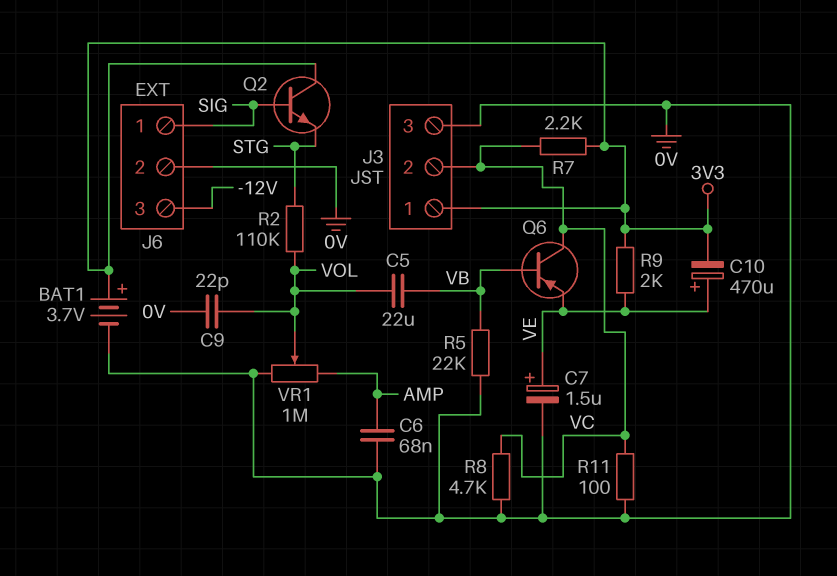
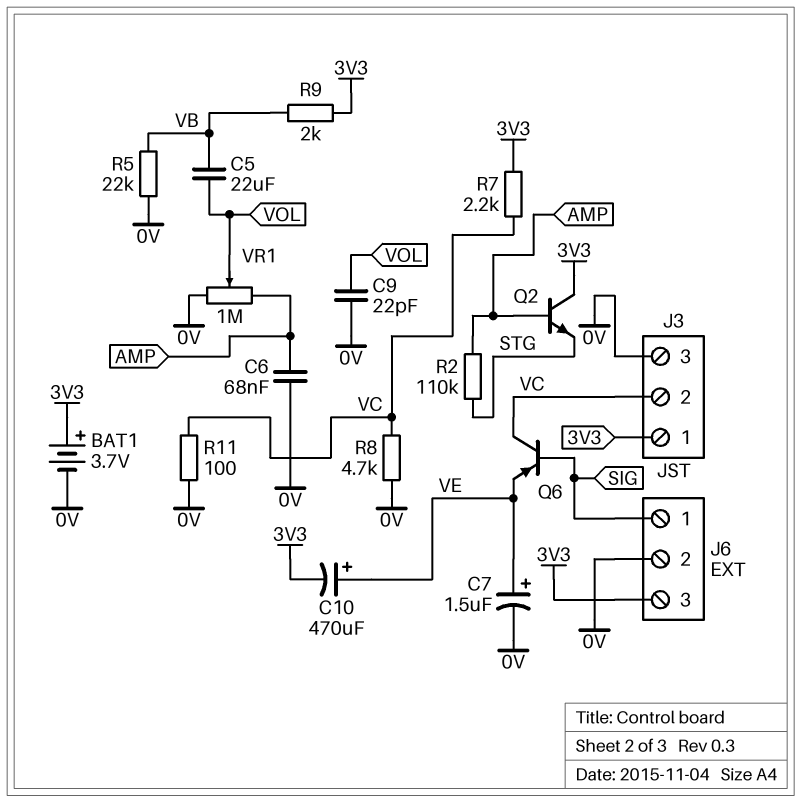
J6 pin 3: -12V -> 3V3
Q2: NPN (B SIG, C 3V3, E STG) -> NPN (B AMP, C 3V3, E STG)
Q6: PNP (B VB, C VC, E VE) -> PNP (B SIG, C VC, E VE)
R2: 110k (STG, VOL) -> 110k (AMP, STG)
R9: 2k (3V3, VE) -> 2k (3V3, VB)

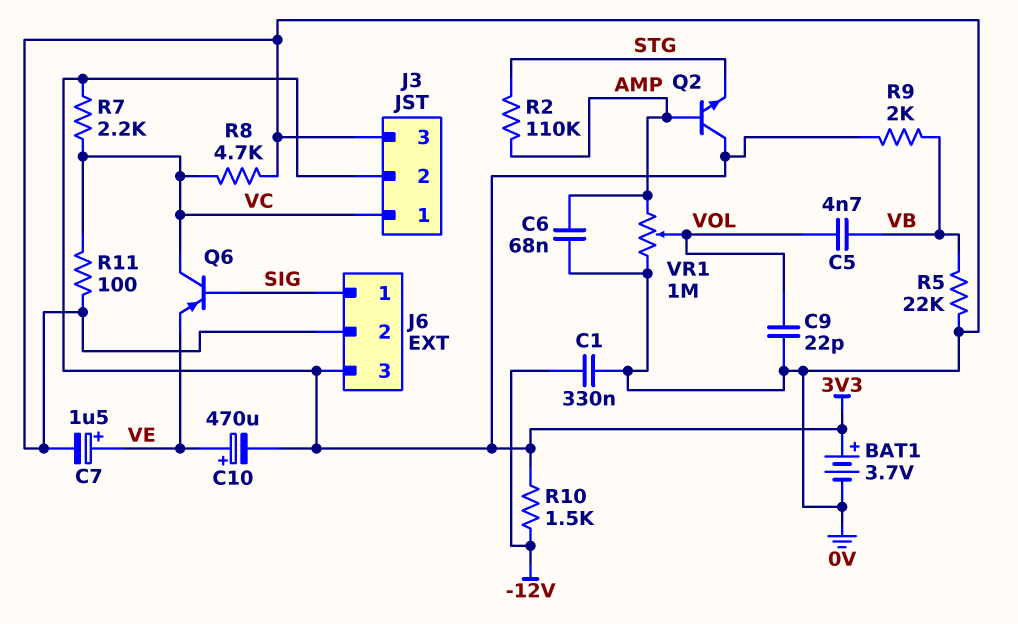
C1: none -> 330nF (-12V, 0V)
C5: 22uF (VB, VOL) -> 4.7nF (VB, VOL)
J3 pin 1: 3V3 -> VC
J3 pin 2: VC -> 3V3
R10: none -> 1.5k (-12V, 3V3)

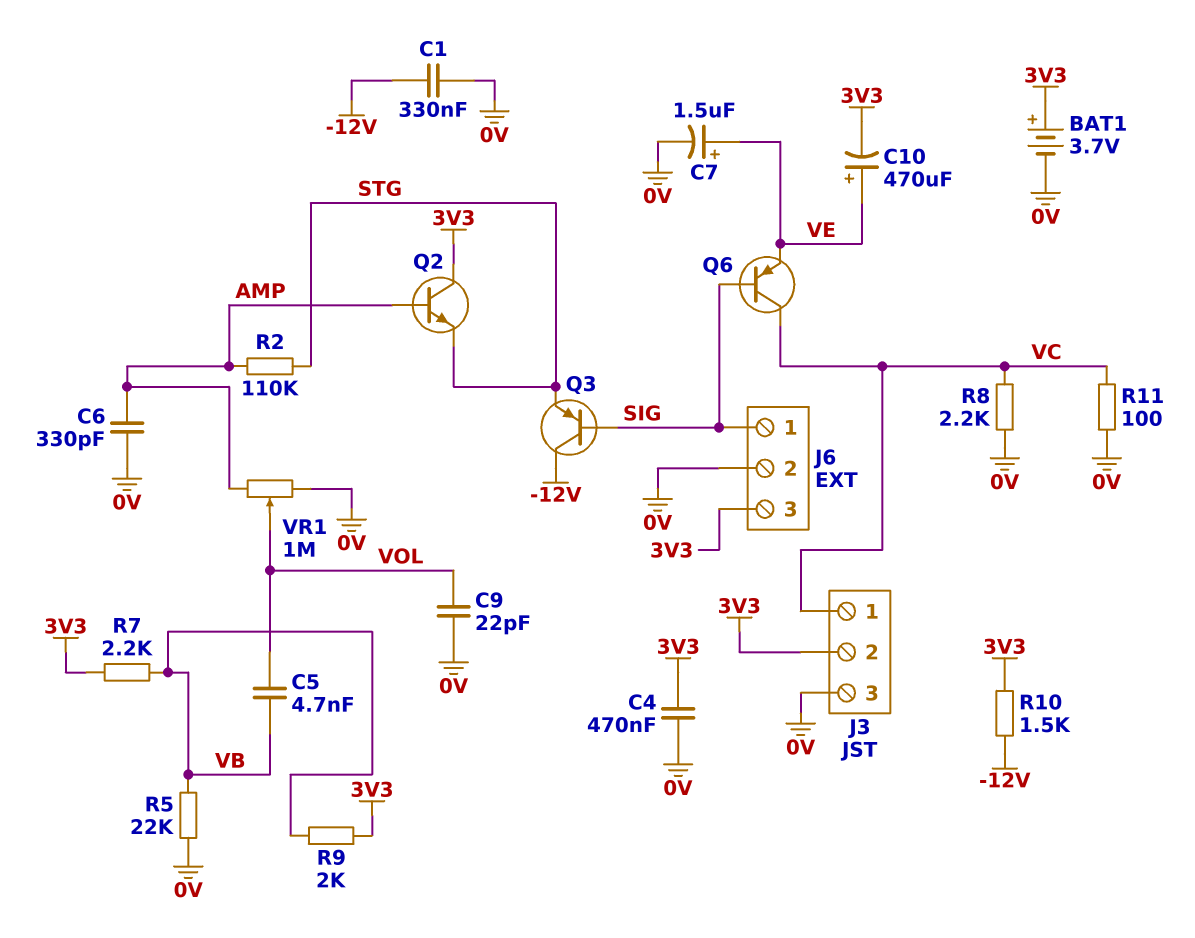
C4: none -> 470nF (0V, 3V3)
C6: 68nF (0V, AMP) -> 330pF (0V, AMP)
Q3: none -> PNP (B SIG, C -12V, E STG)
R7: 2.2k (3V3, VC) -> 2.2k (3V3, VB)
R8: 4.7k (0V, VC) -> 2.2k (0V, VC)

